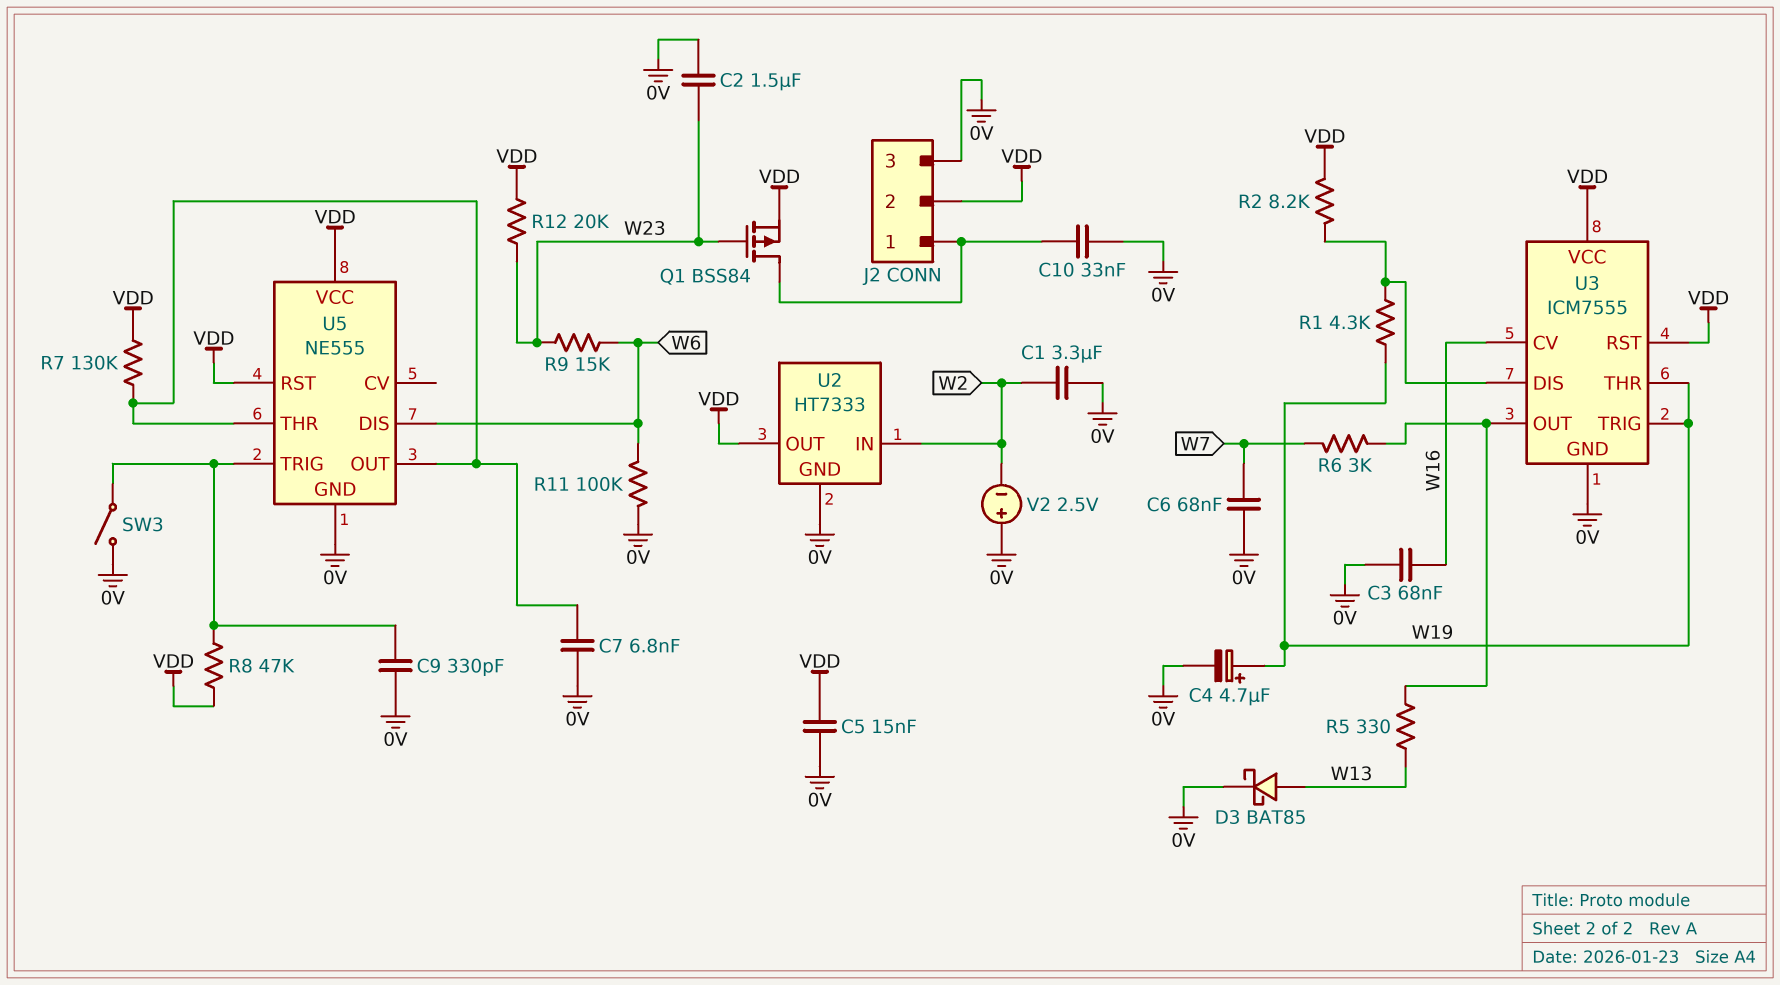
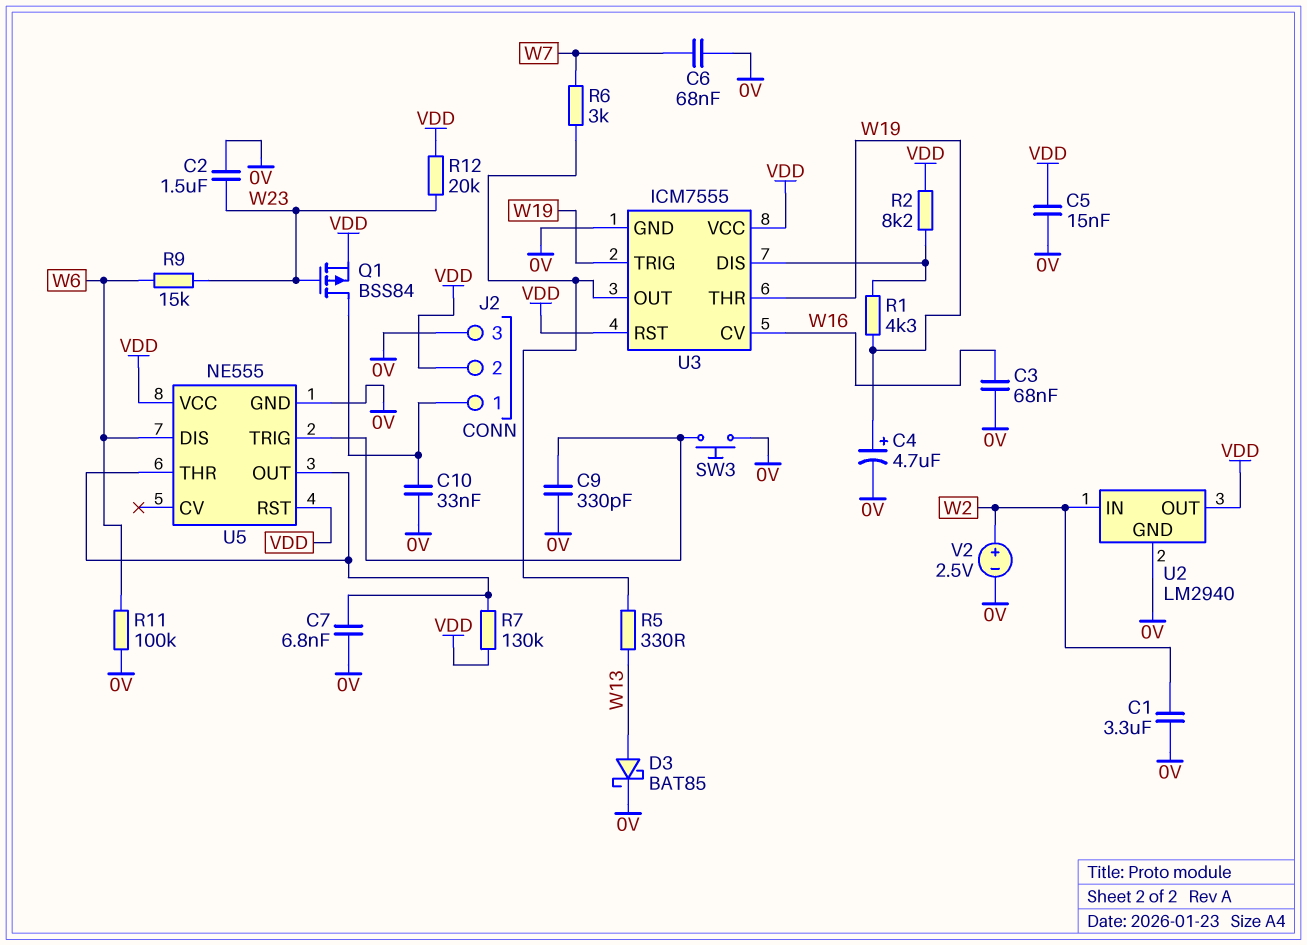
R8: 47k (U5/TRIG, VDD) -> none
SW3: switch (0V, U5/TRIG) -> button (0V, U5/TRIG)
U2: HT7333 -> LM2940
V2: 2.5V (plus 0V, minus W2) -> 2.5V (plus W2, minus 0V)

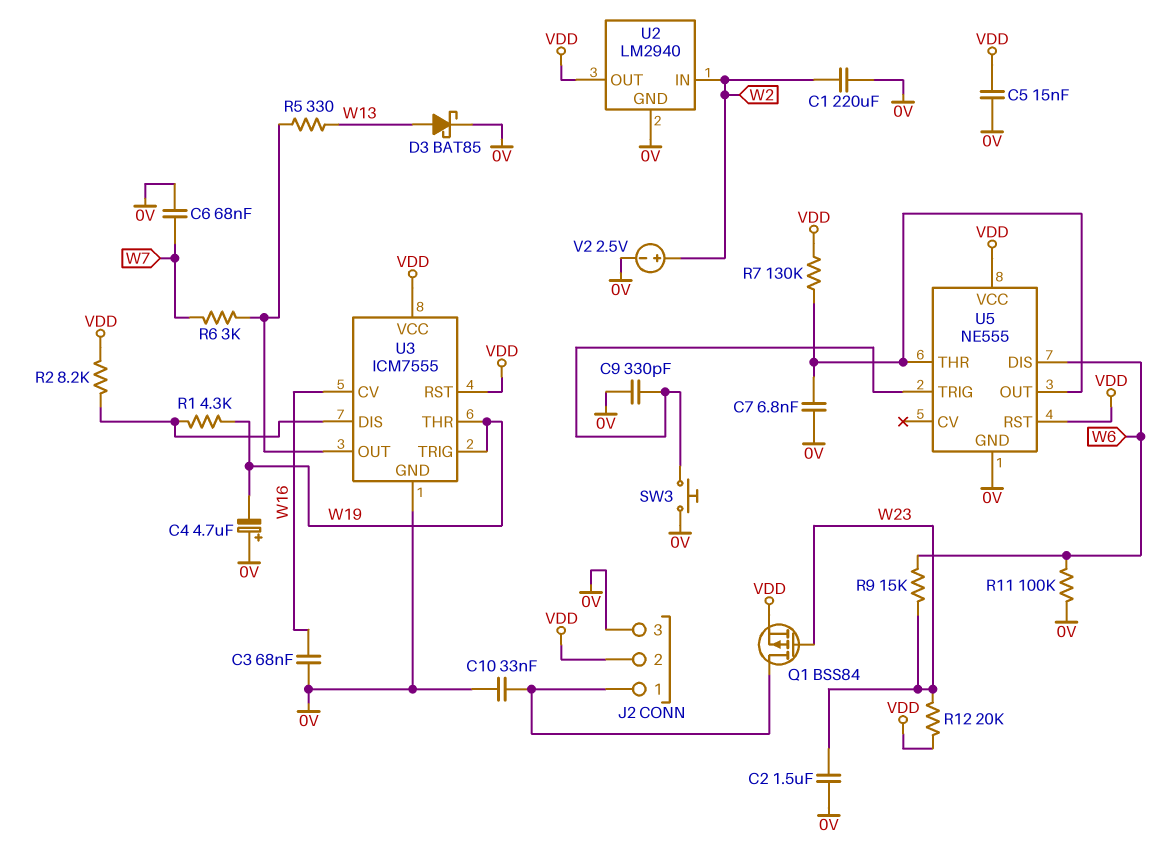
C1: 3.3uF (0V, W2) -> 220uF (0V, W2)
C4: 4.7uF (plus W19, minus 0V) -> 4.7uF (plus 0V, minus W19)

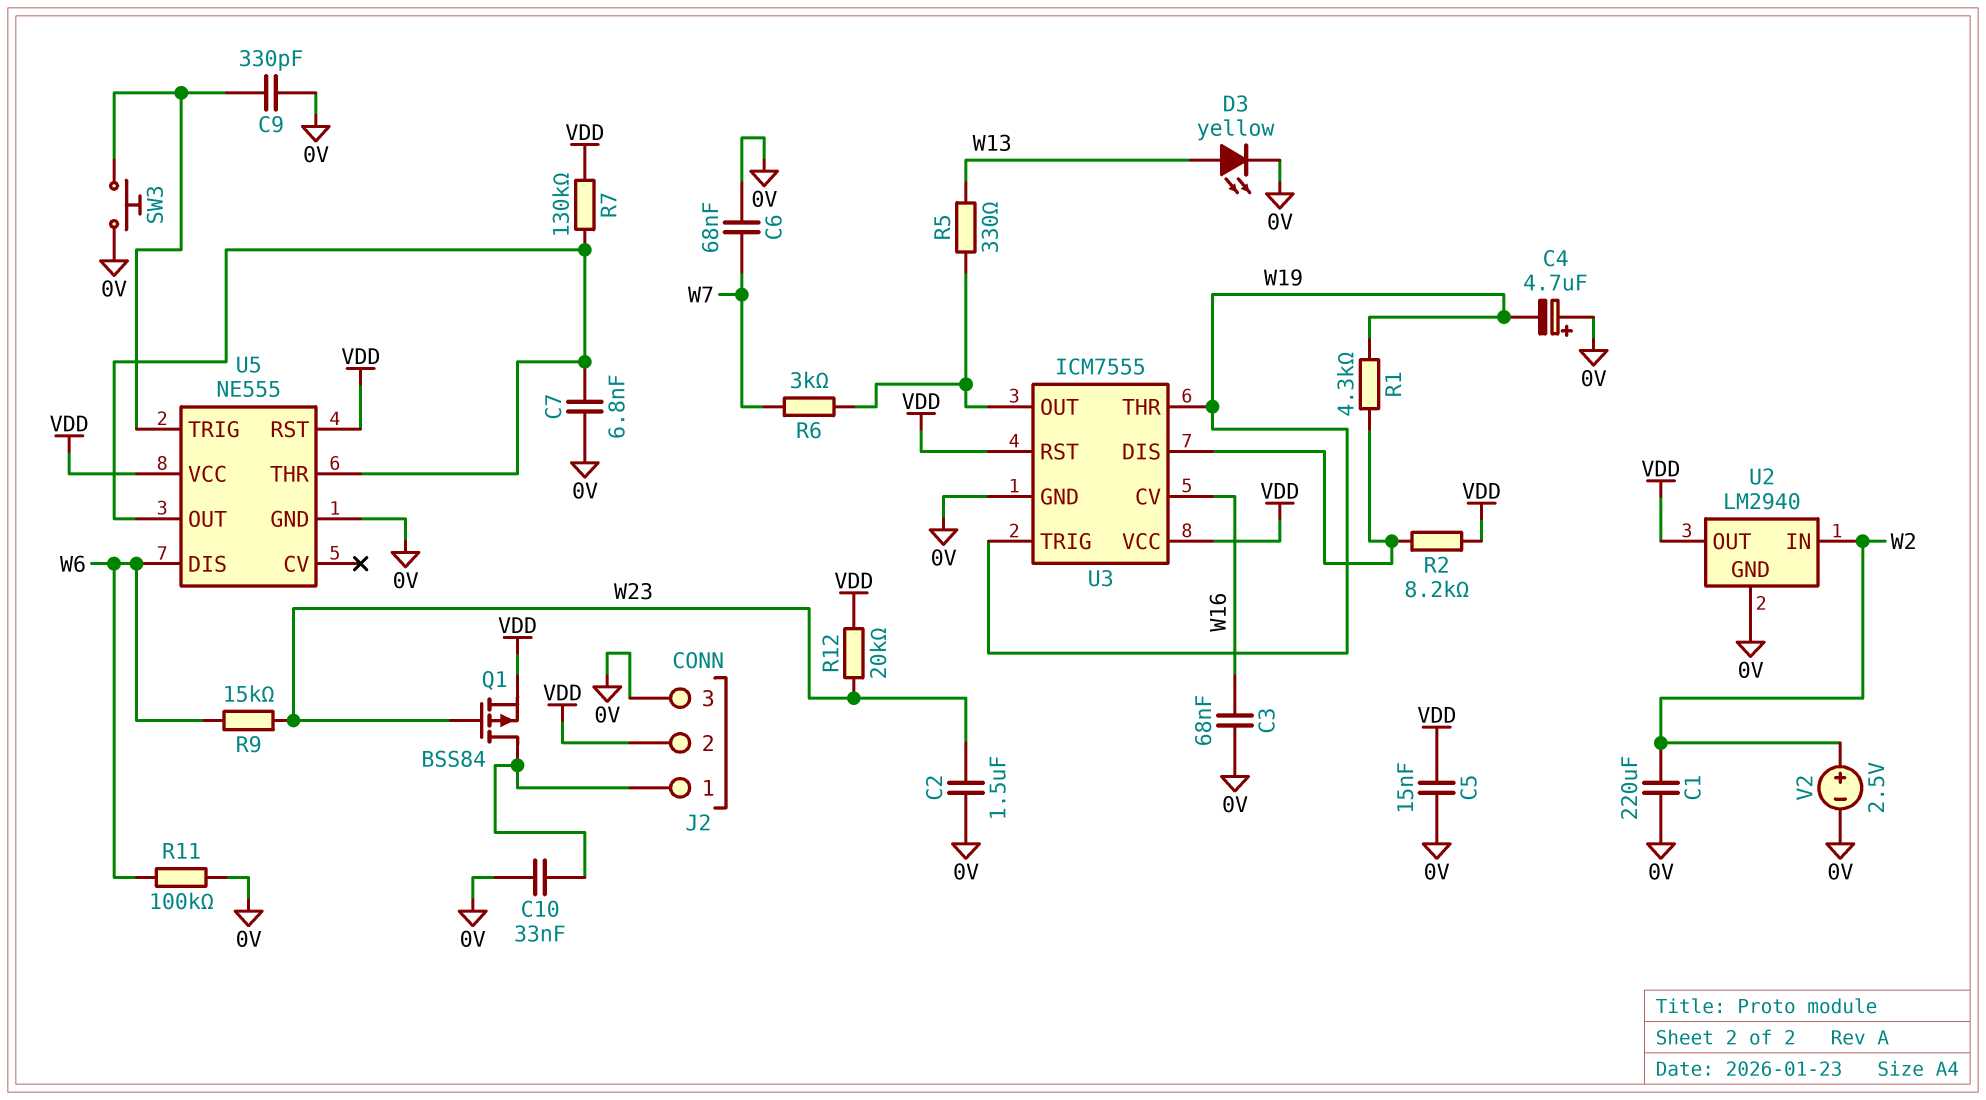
D3: schottky BAT85 (A W13, K 0V) -> LED yellow (A W13, K 0V)

